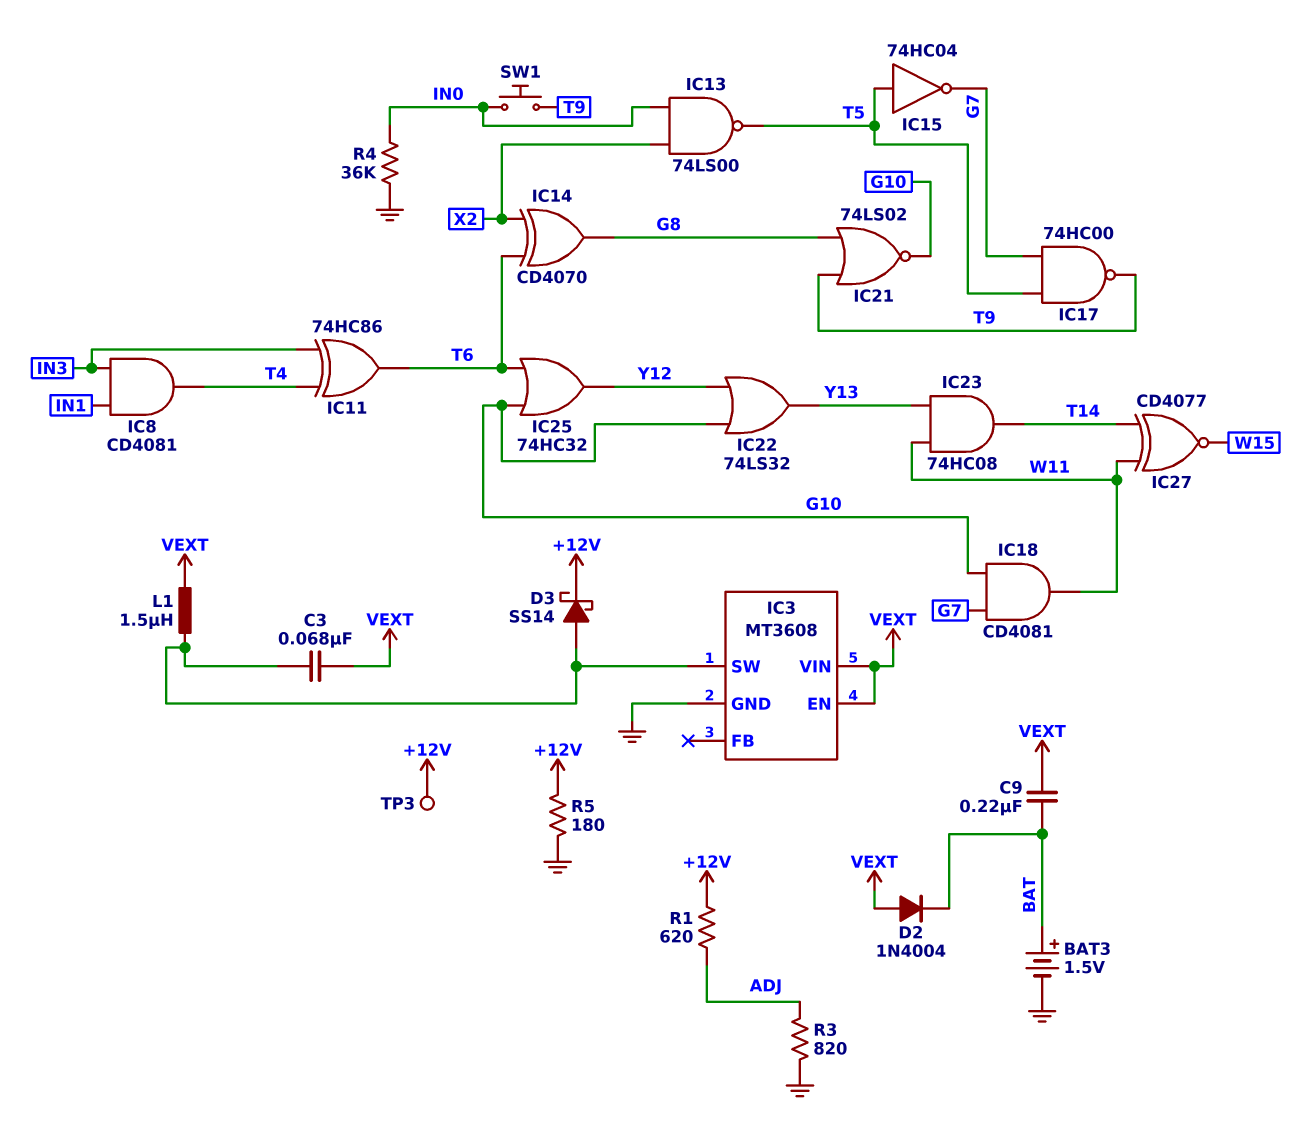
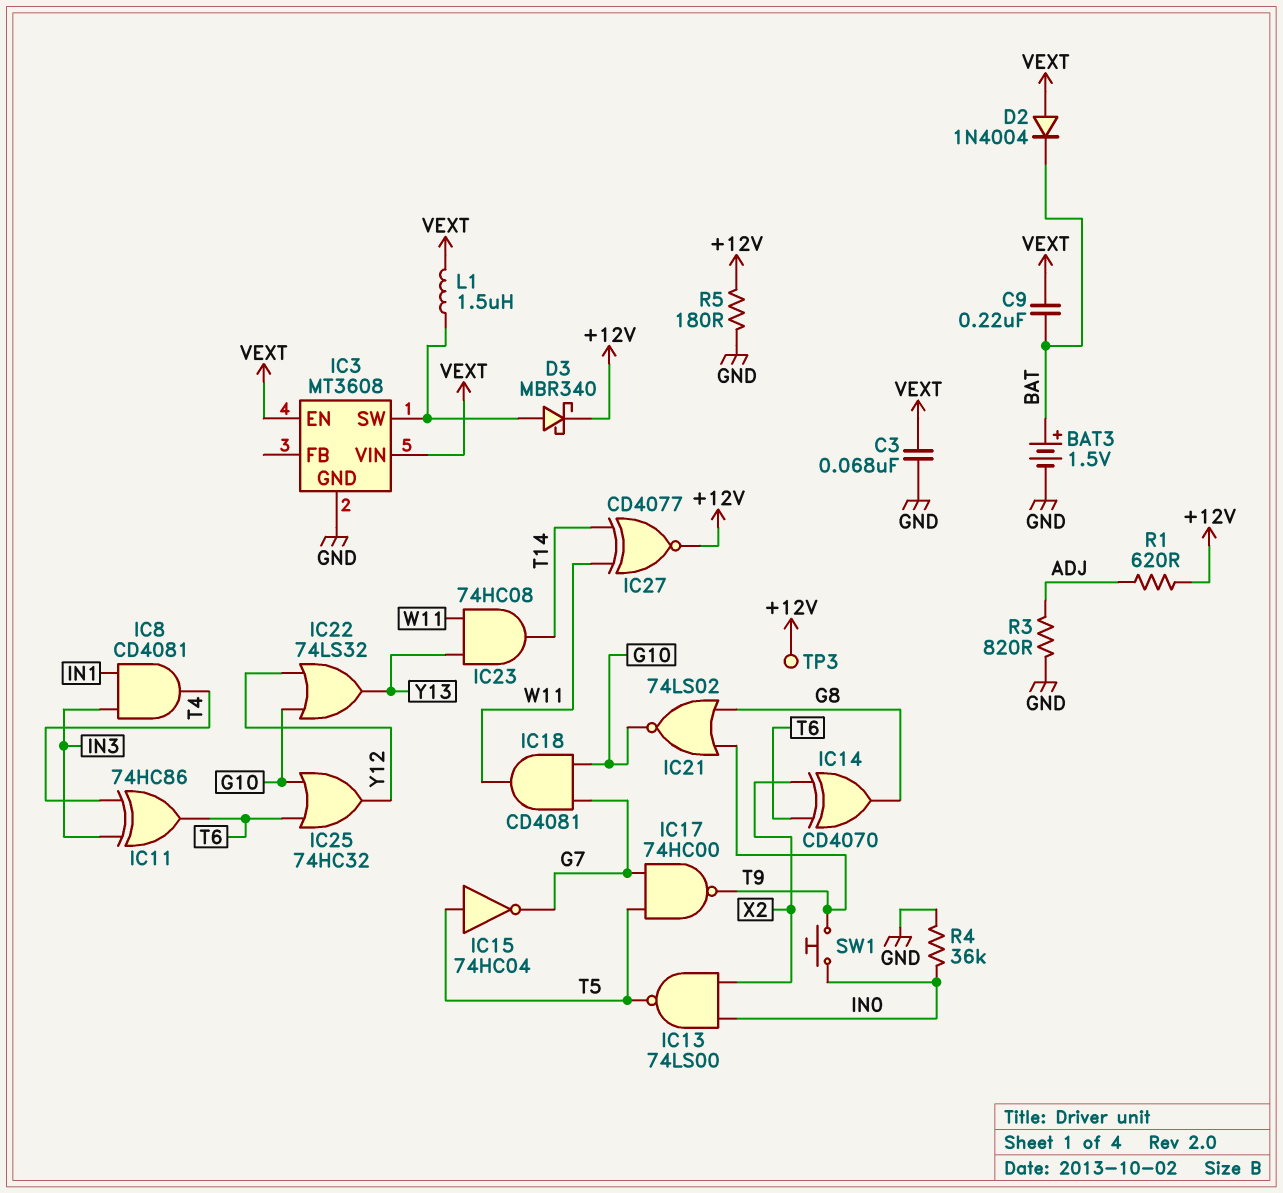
C3: 68nF (IC3/SW, VEXT) -> 68nF (GND, VEXT)
D3: schottky SS14 (A IC3/SW, K +12V) -> schottky MBR340 (A IC3/SW, K +12V)
IC27: XNOR CD4077 (in T14, in W11, out W15) -> XNOR CD4077 (in T14, in W11, out +12V)

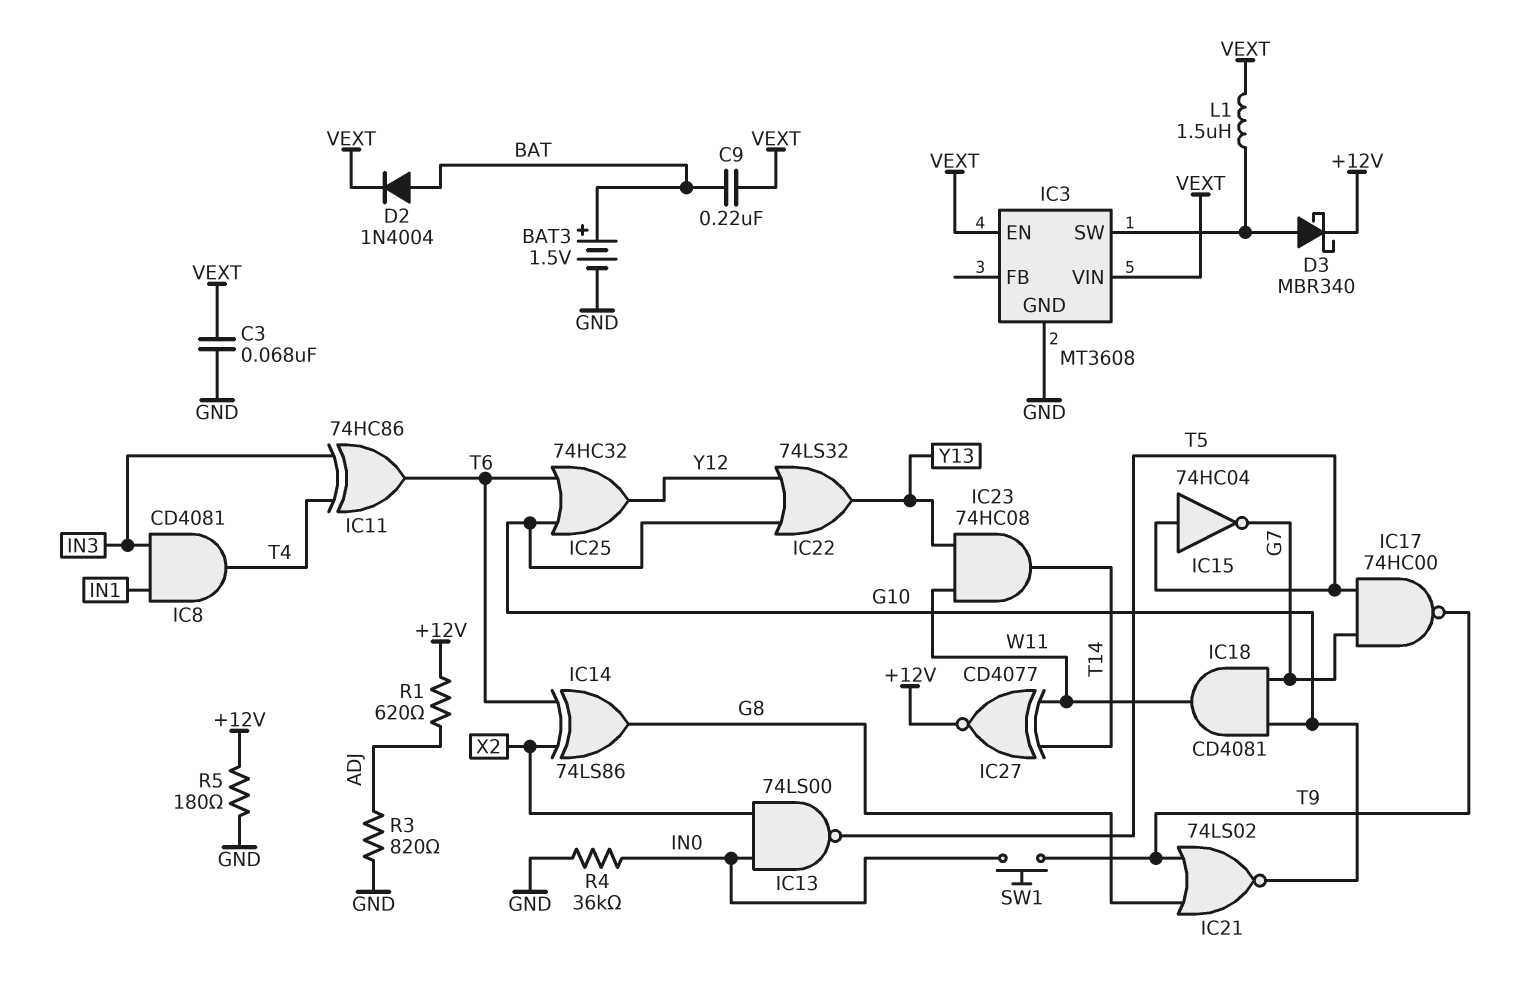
D2: diode 1N4004 (A VEXT, K BAT) -> diode 1N4004 (A BAT, K VEXT)
IC14: XOR CD4070 (in T6, in X2, out G8) -> XOR 74LS86 (in T6, in X2, out G8)
TP3: test point (+12V) -> none

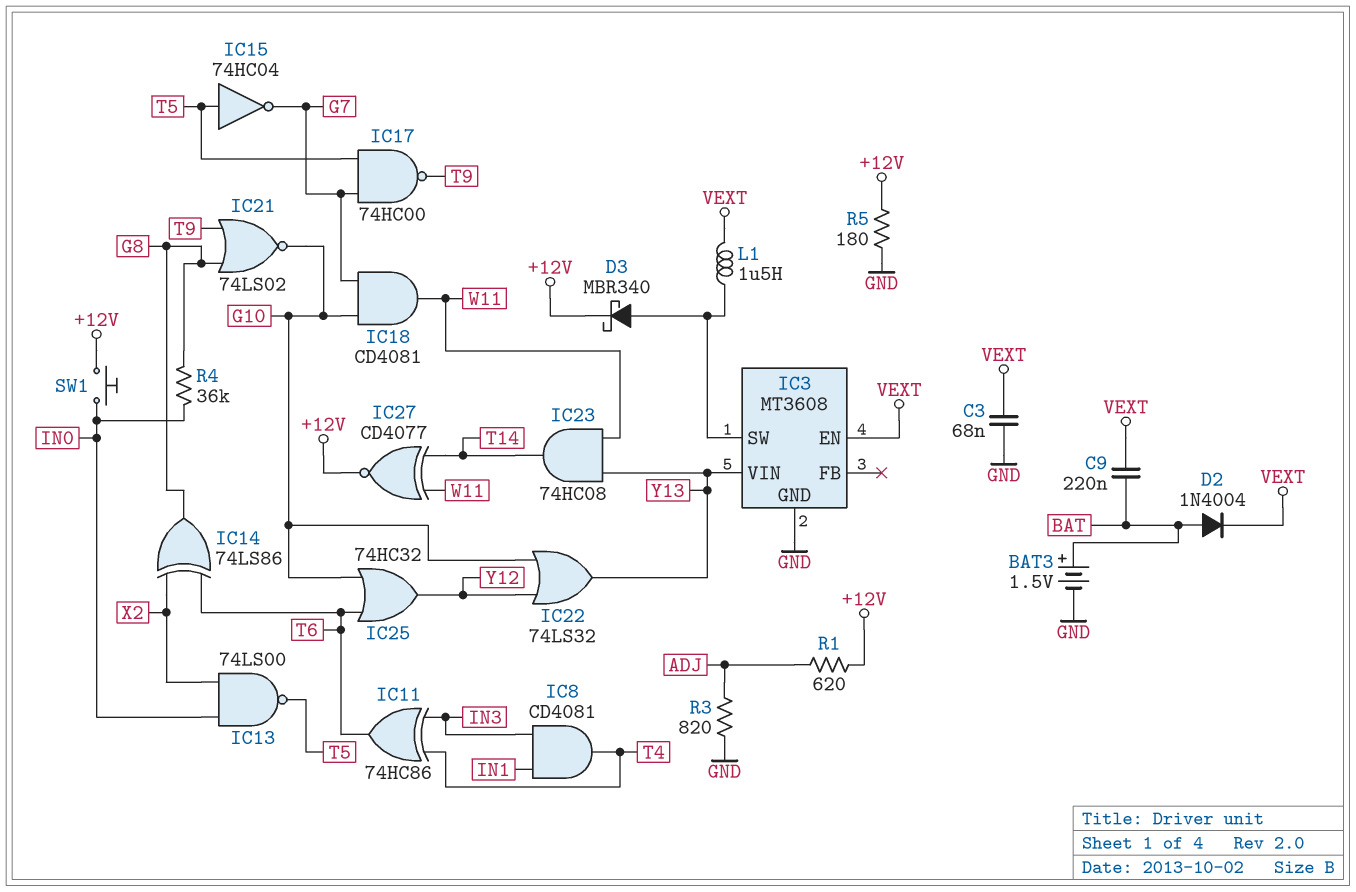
IC3 pin VIN: VEXT -> Y13
R4: 36k (GND, IN0) -> 36k (G8, IN0)
SW1: button (IN0, T9) -> button (+12V, IN0)

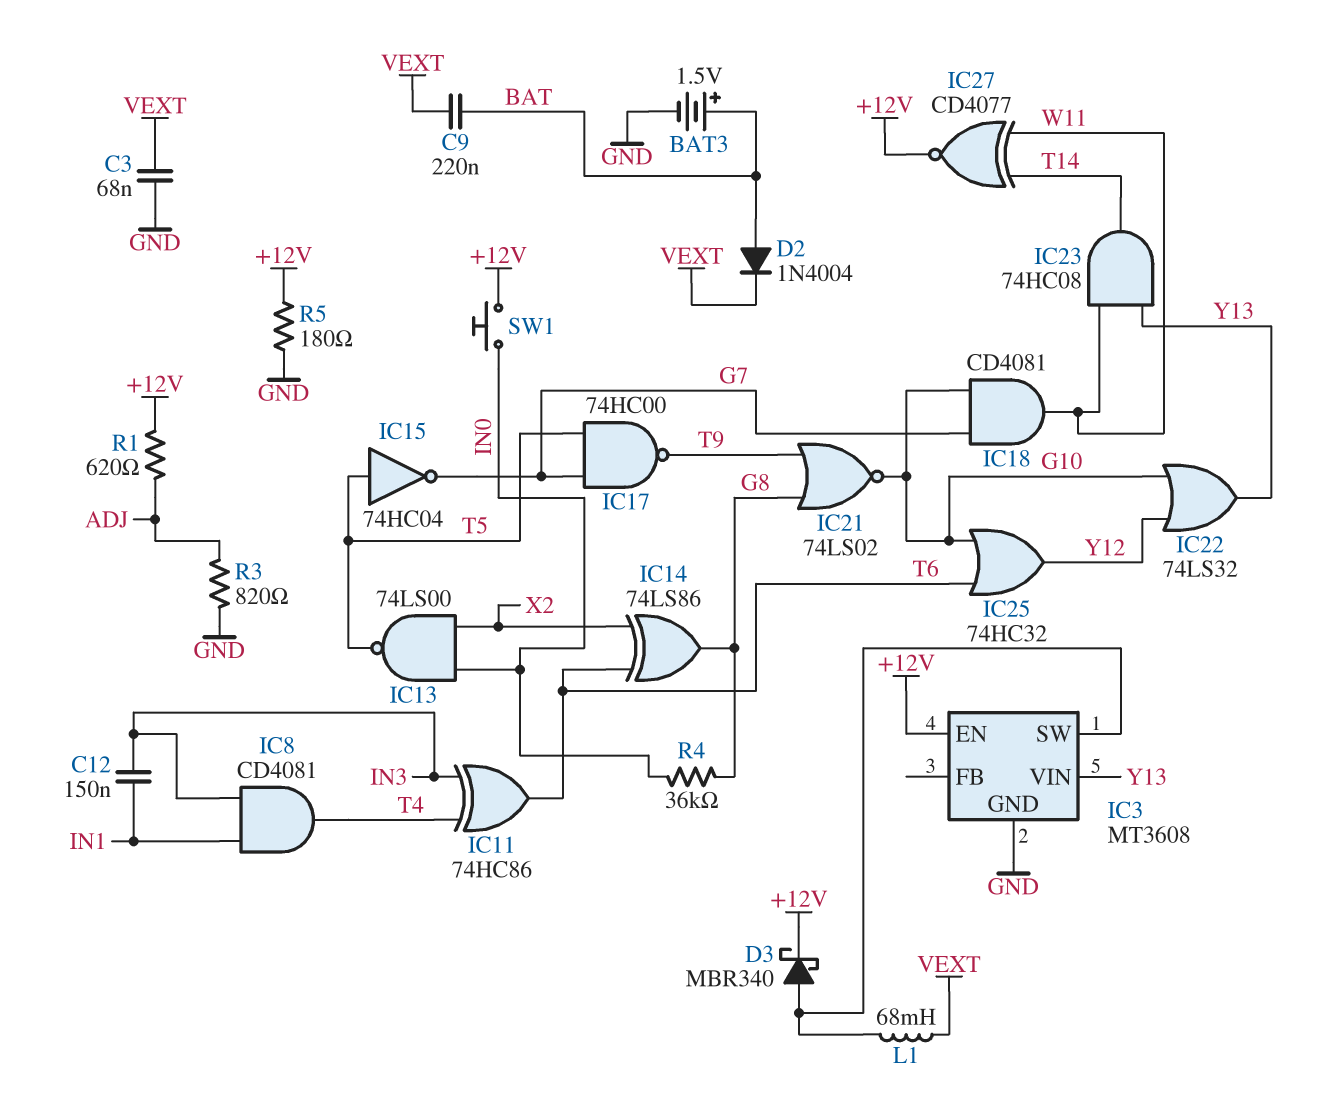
C12: none -> 150nF (IN1, IN3)
IC3 pin EN: VEXT -> +12V
L1: 1.5uH (IC3/SW, VEXT) -> 68mH (IC3/SW, VEXT)

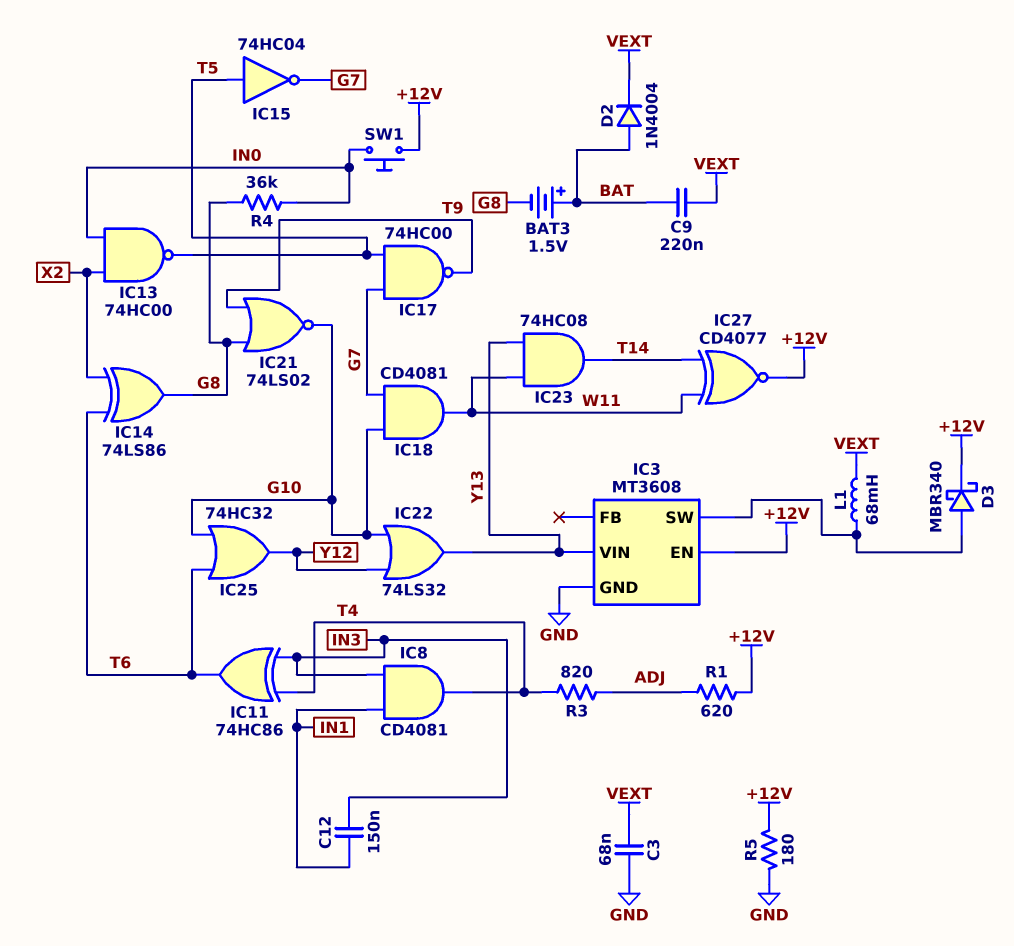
BAT3: 1.5V (plus BAT, minus GND) -> 1.5V (plus BAT, minus G8)
IC13: NAND 74LS00 (in IN0, in X2, out T5) -> NAND 74HC00 (in IN0, in X2, out T5)
R3: 820 (ADJ, GND) -> 820 (ADJ, T4)

